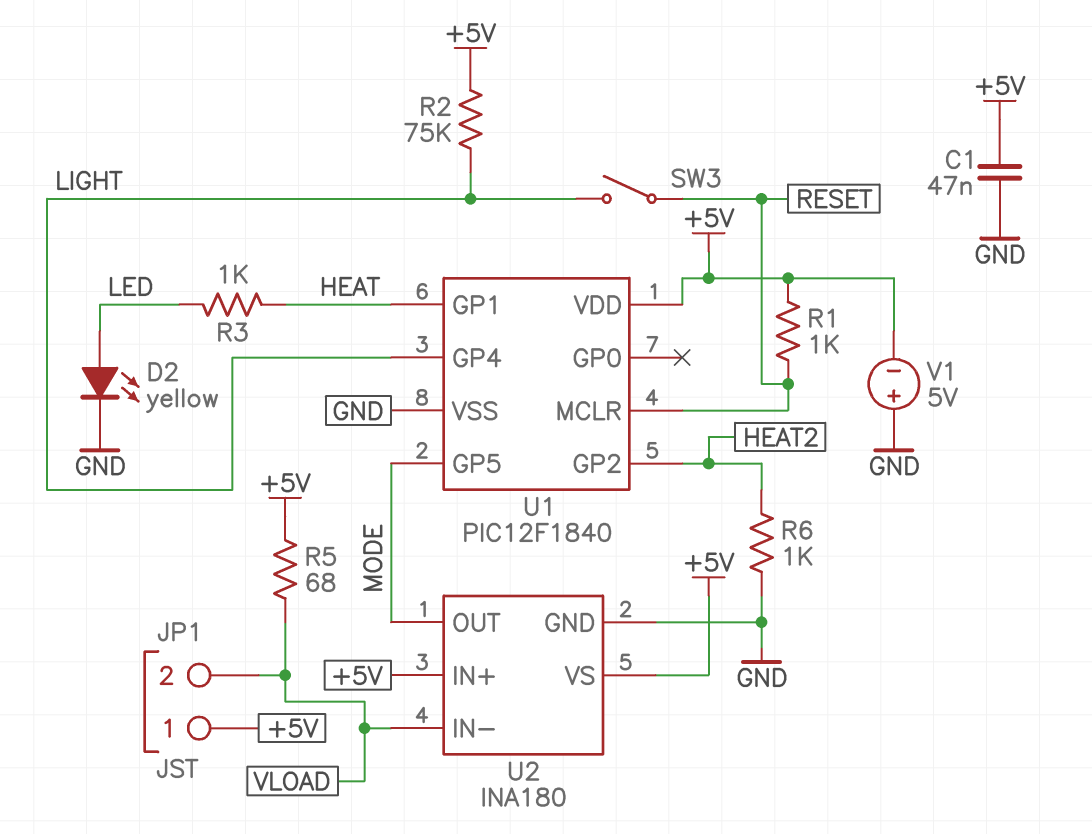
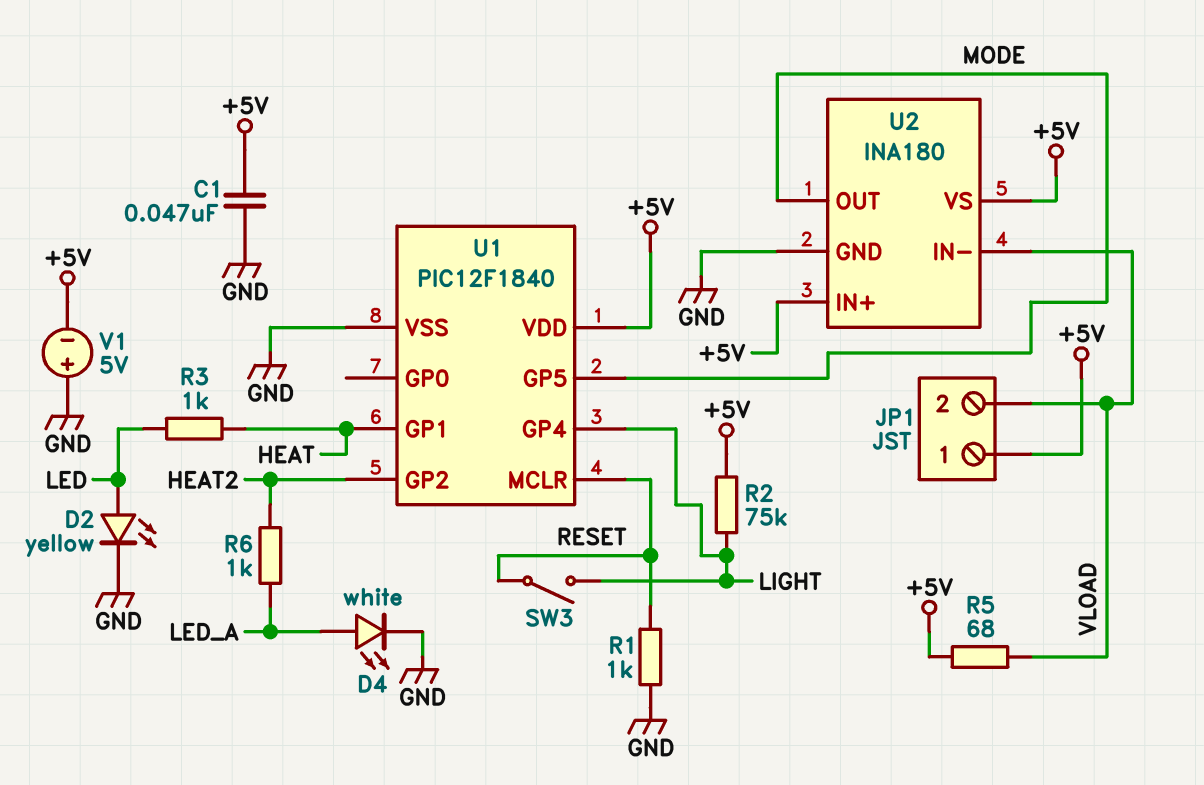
D4: none -> LED white (A LED_A, K GND)
R1: 1k (+5V, RESET) -> 1k (GND, RESET)
R6: 1k (GND, HEAT2) -> 1k (HEAT2, LED_A)

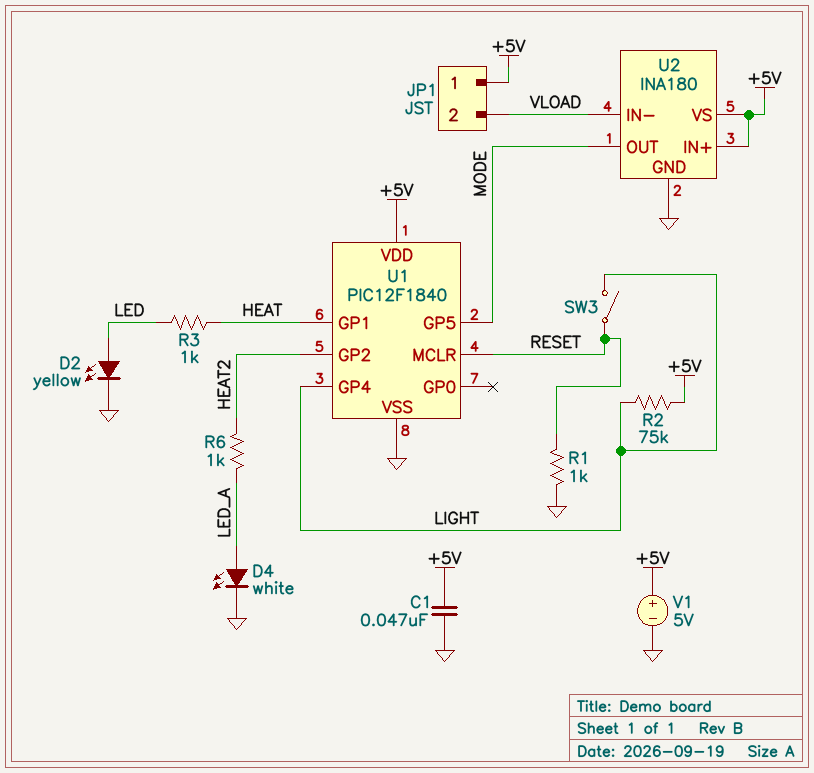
R5: 68 (+5V, VLOAD) -> none
V1: 5V (plus GND, minus +5V) -> 5V (plus +5V, minus GND)

